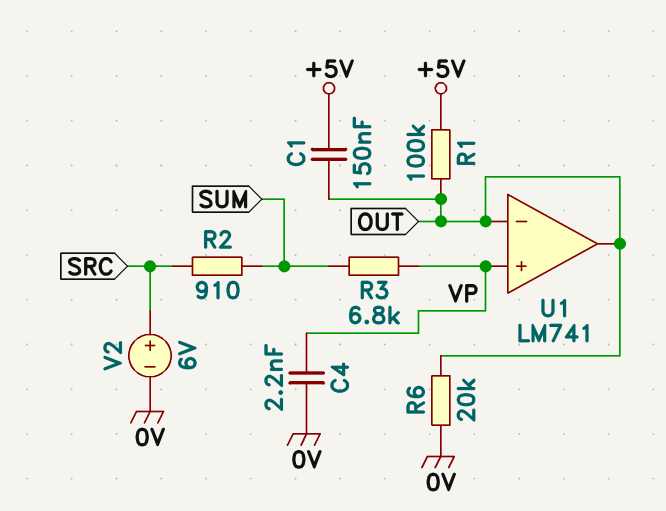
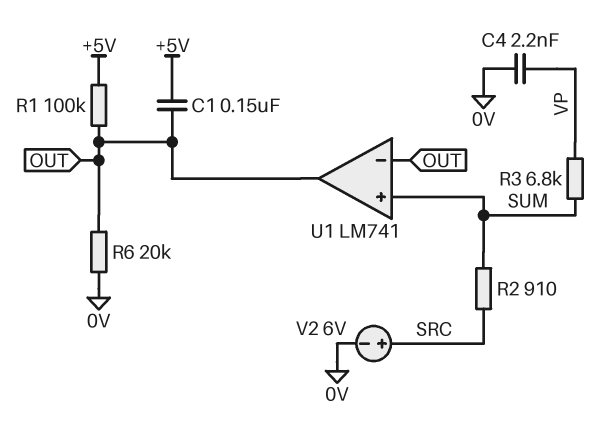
U1 pin in+: VP -> SUM

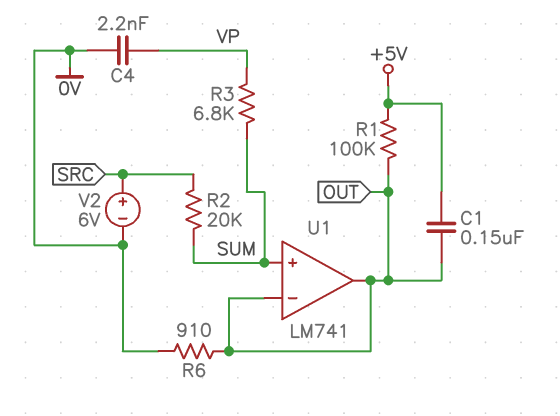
R2: 910 (SRC, SUM) -> 20k (SRC, SUM)
R6: 20k (0V, OUT) -> 910 (0V, OUT)

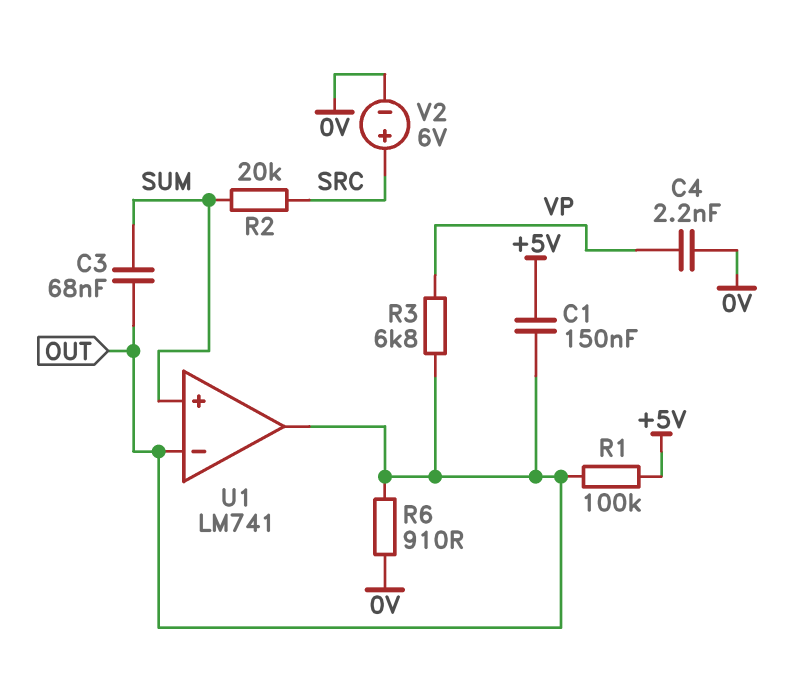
C3: none -> 68nF (OUT, SUM)
R3: 6.8k (SUM, VP) -> 6.8k (OUT, VP)

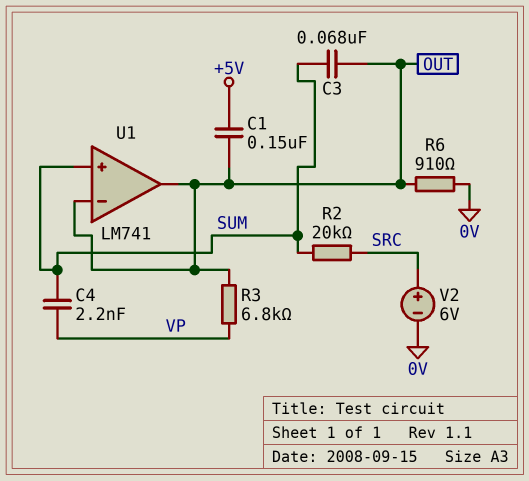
C4: 2.2nF (0V, VP) -> 2.2nF (SUM, VP)
R1: 100k (+5V, OUT) -> none

